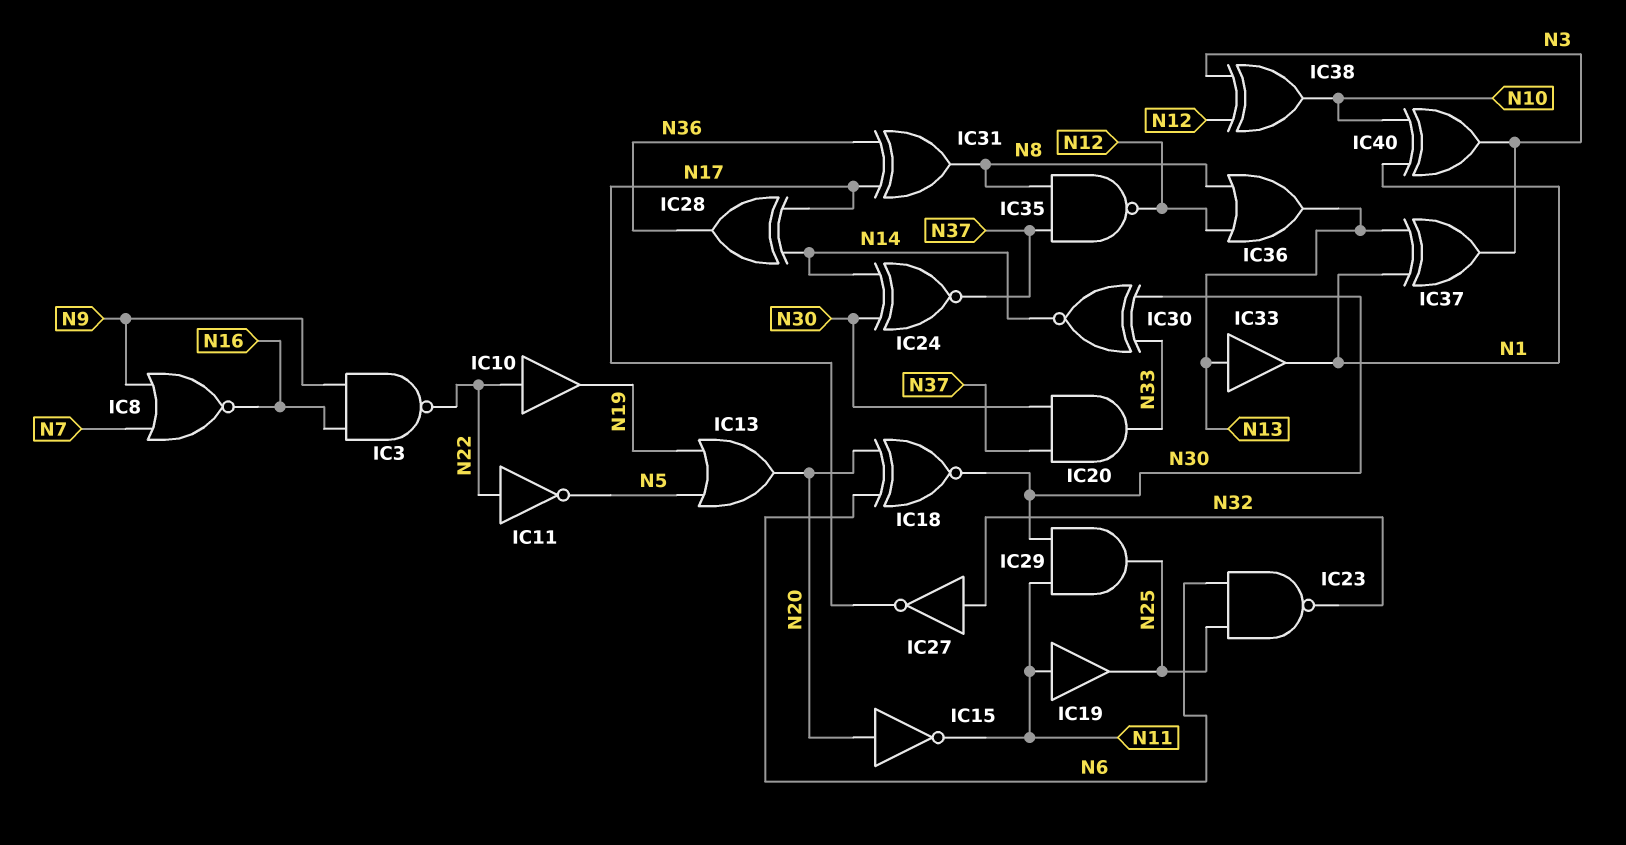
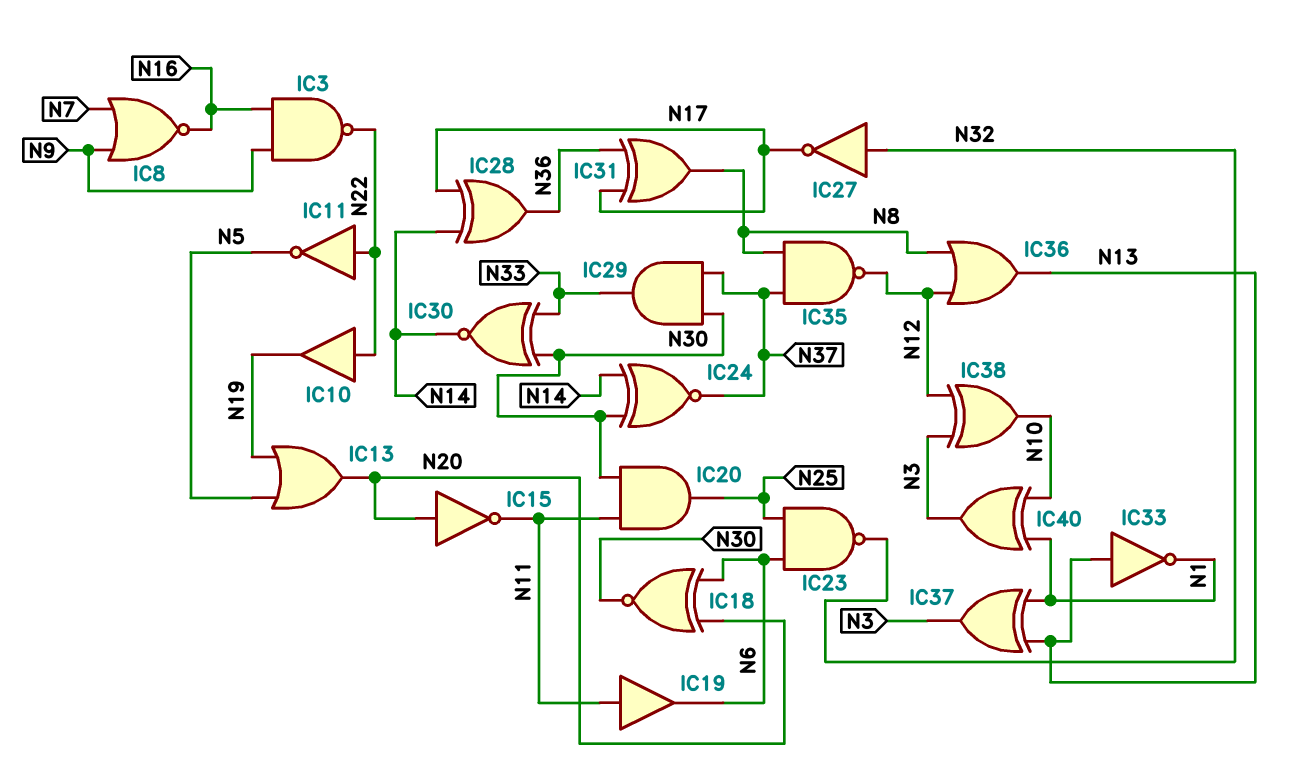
IC19: buffer (in N11, out N25) -> buffer (in N11, out N6)
IC20: AND (in N30, in N37, out N33) -> AND (in N11, in N30, out N25)
IC29: AND (in N11, in N30, out N25) -> AND (in N30, in N37, out N33)
IC33: buffer (in N13, out N1) -> NOT (in N13, out N1)

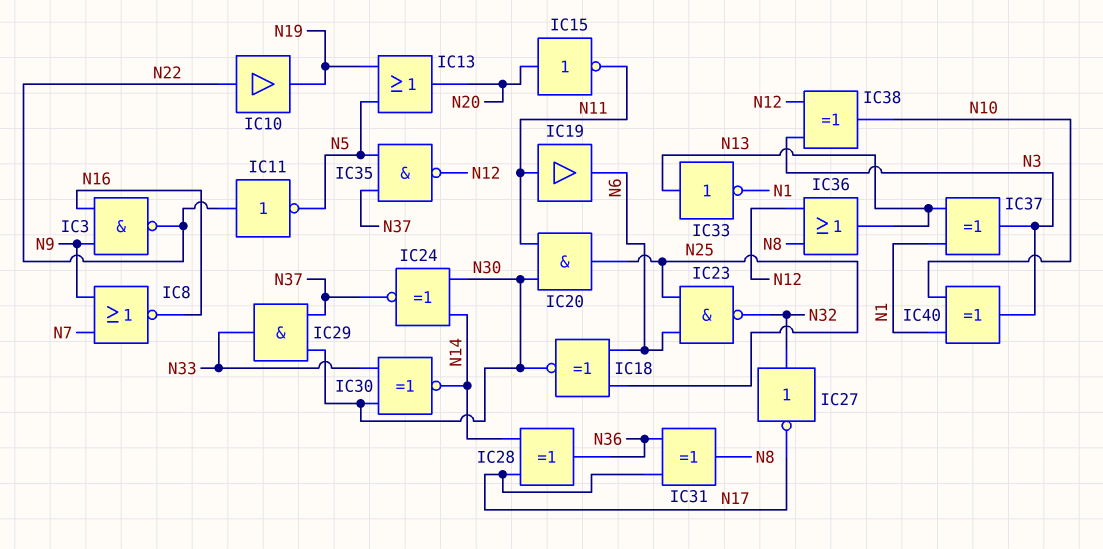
IC18: XNOR (in N6, in N20, out N30) -> XNOR (in N6, in N25, out N30)
IC35: NAND (in N8, in N37, out N12) -> NAND (in N5, in N37, out N12)

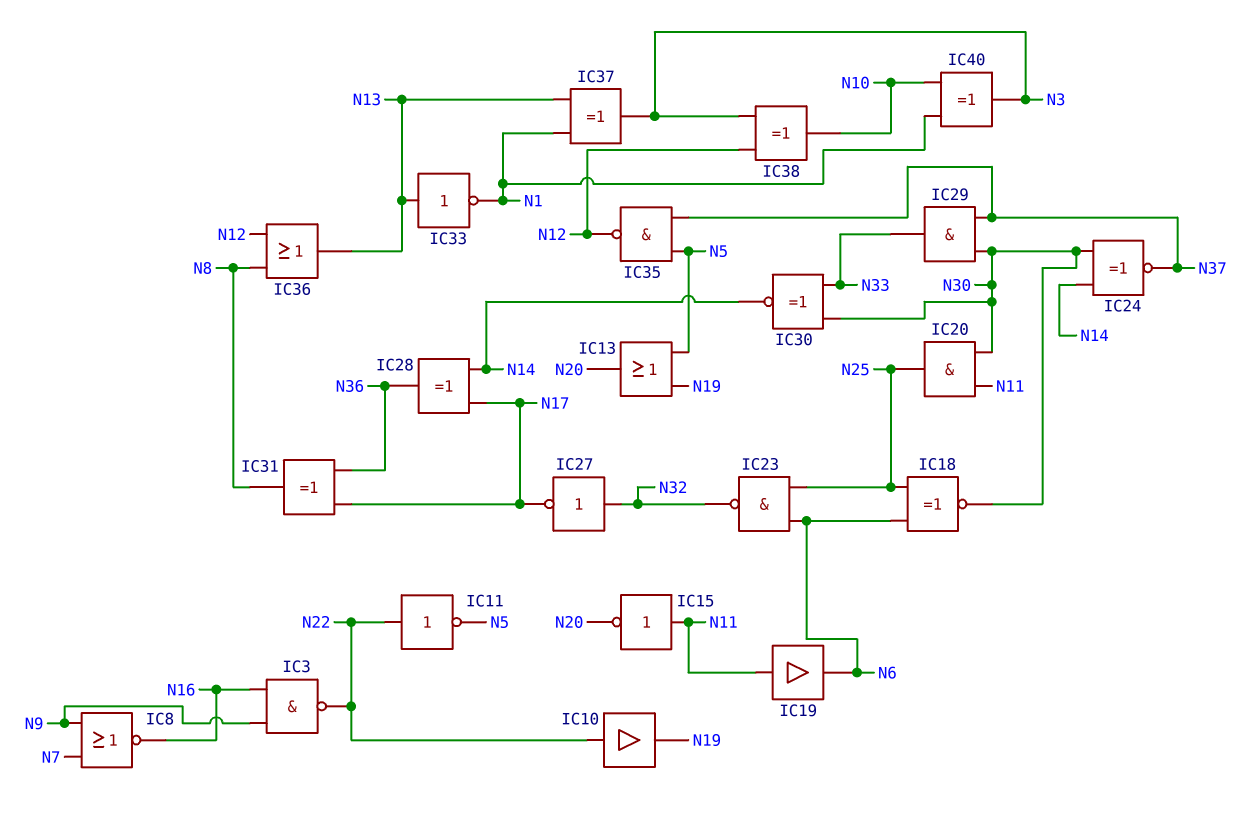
IC15: NOT (in N20, out N11) -> NOT (in N11, out N20)

